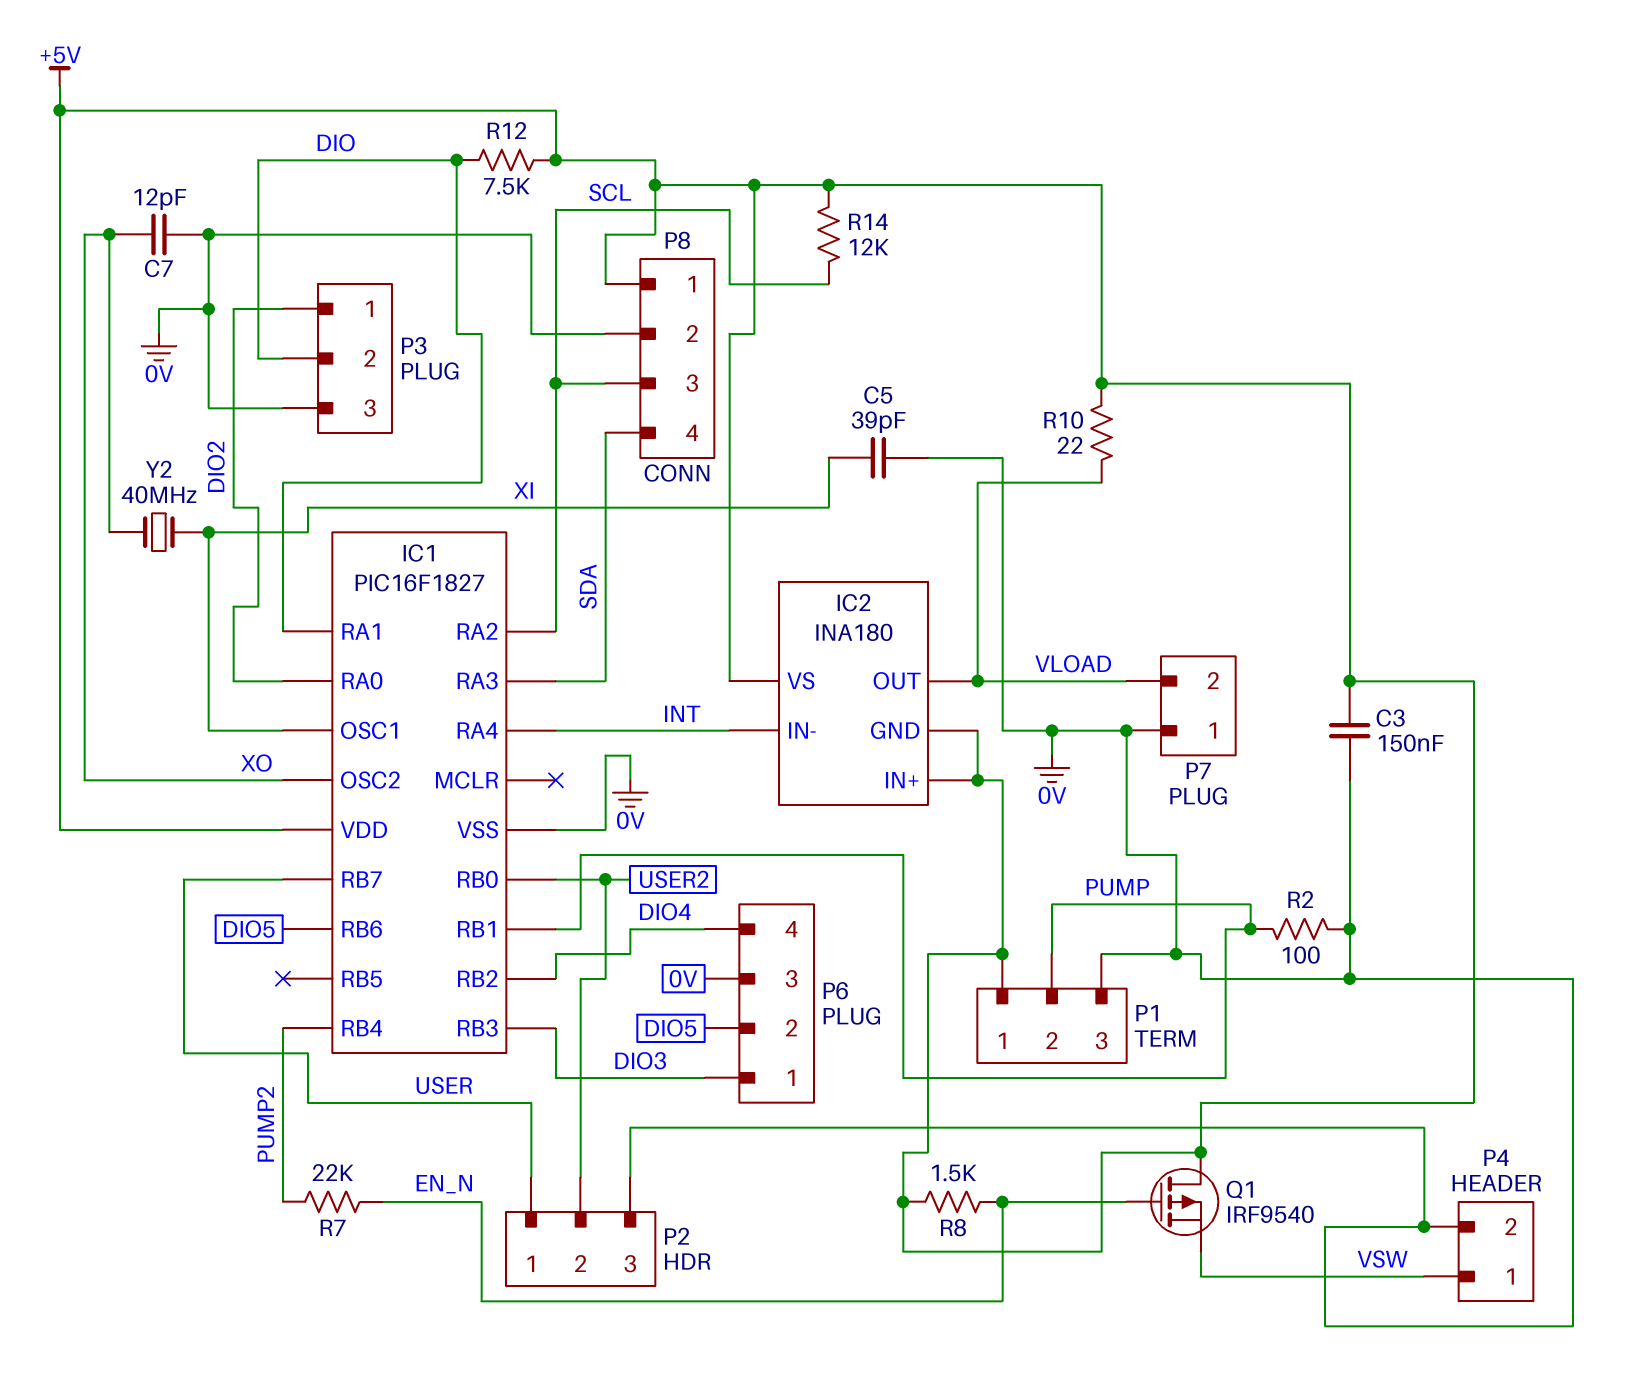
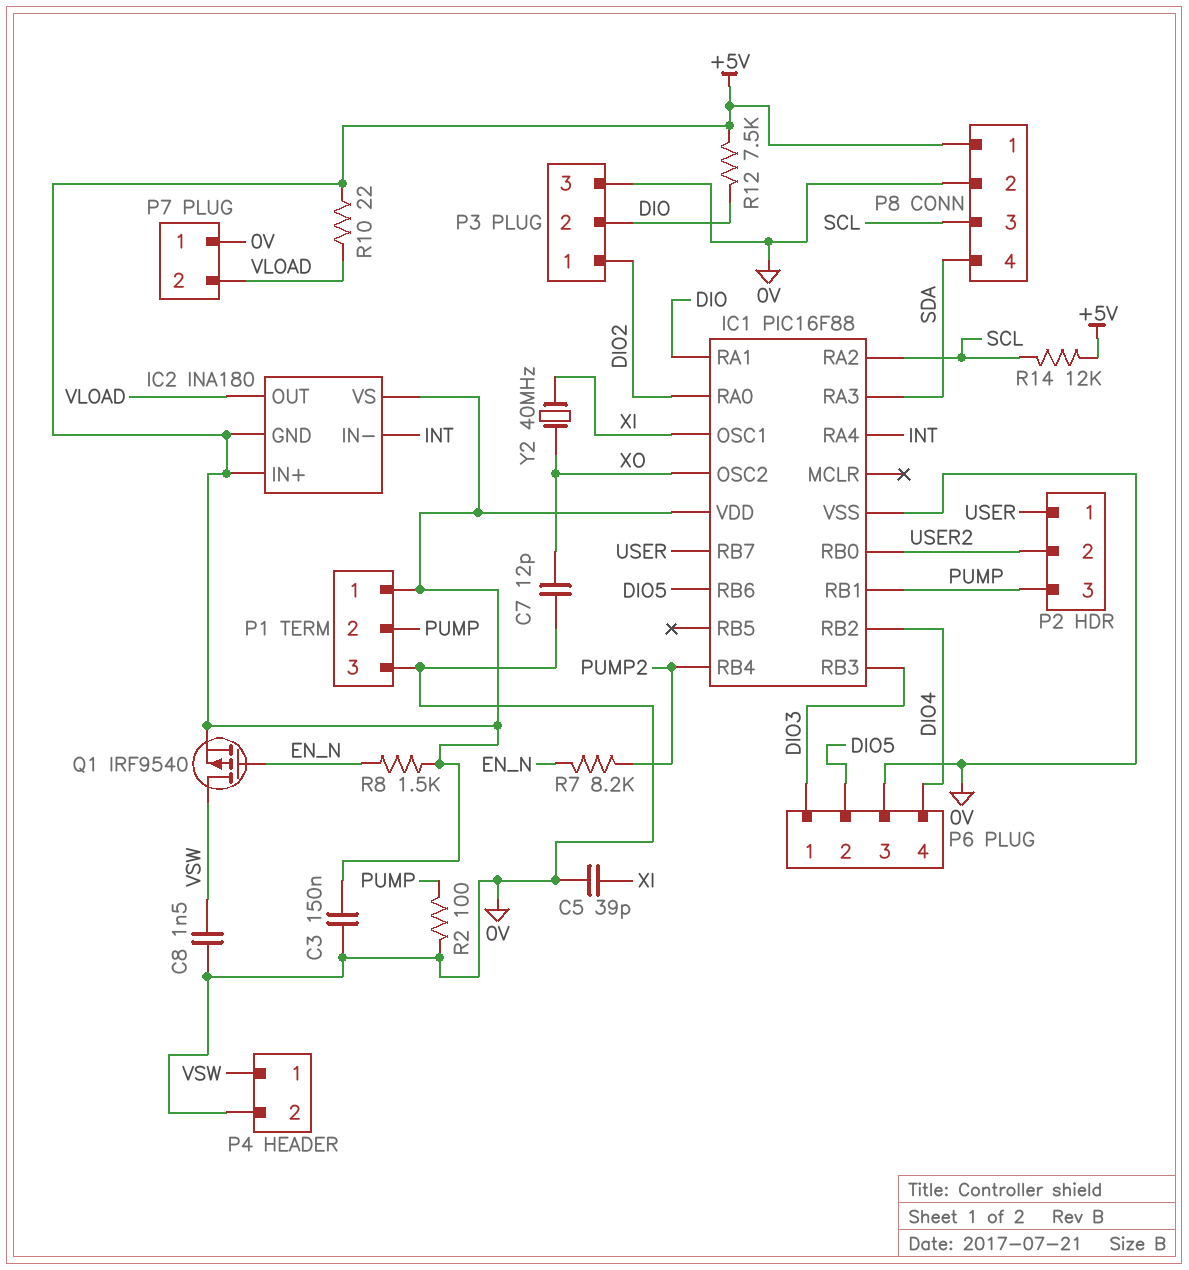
C8: none -> 1.5nF (0V, VSW)
IC1: PIC16F1827 -> PIC16F88
P2 pin 3: 0V -> PUMP
Q1: PMOS IRF9540 (G EN_N, D +5V, S VSW) -> PMOS IRF9540 (G EN_N, D VSW, S +5V)
R7: 22k (EN_N, PUMP2) -> 8.2k (EN_N, PUMP2)

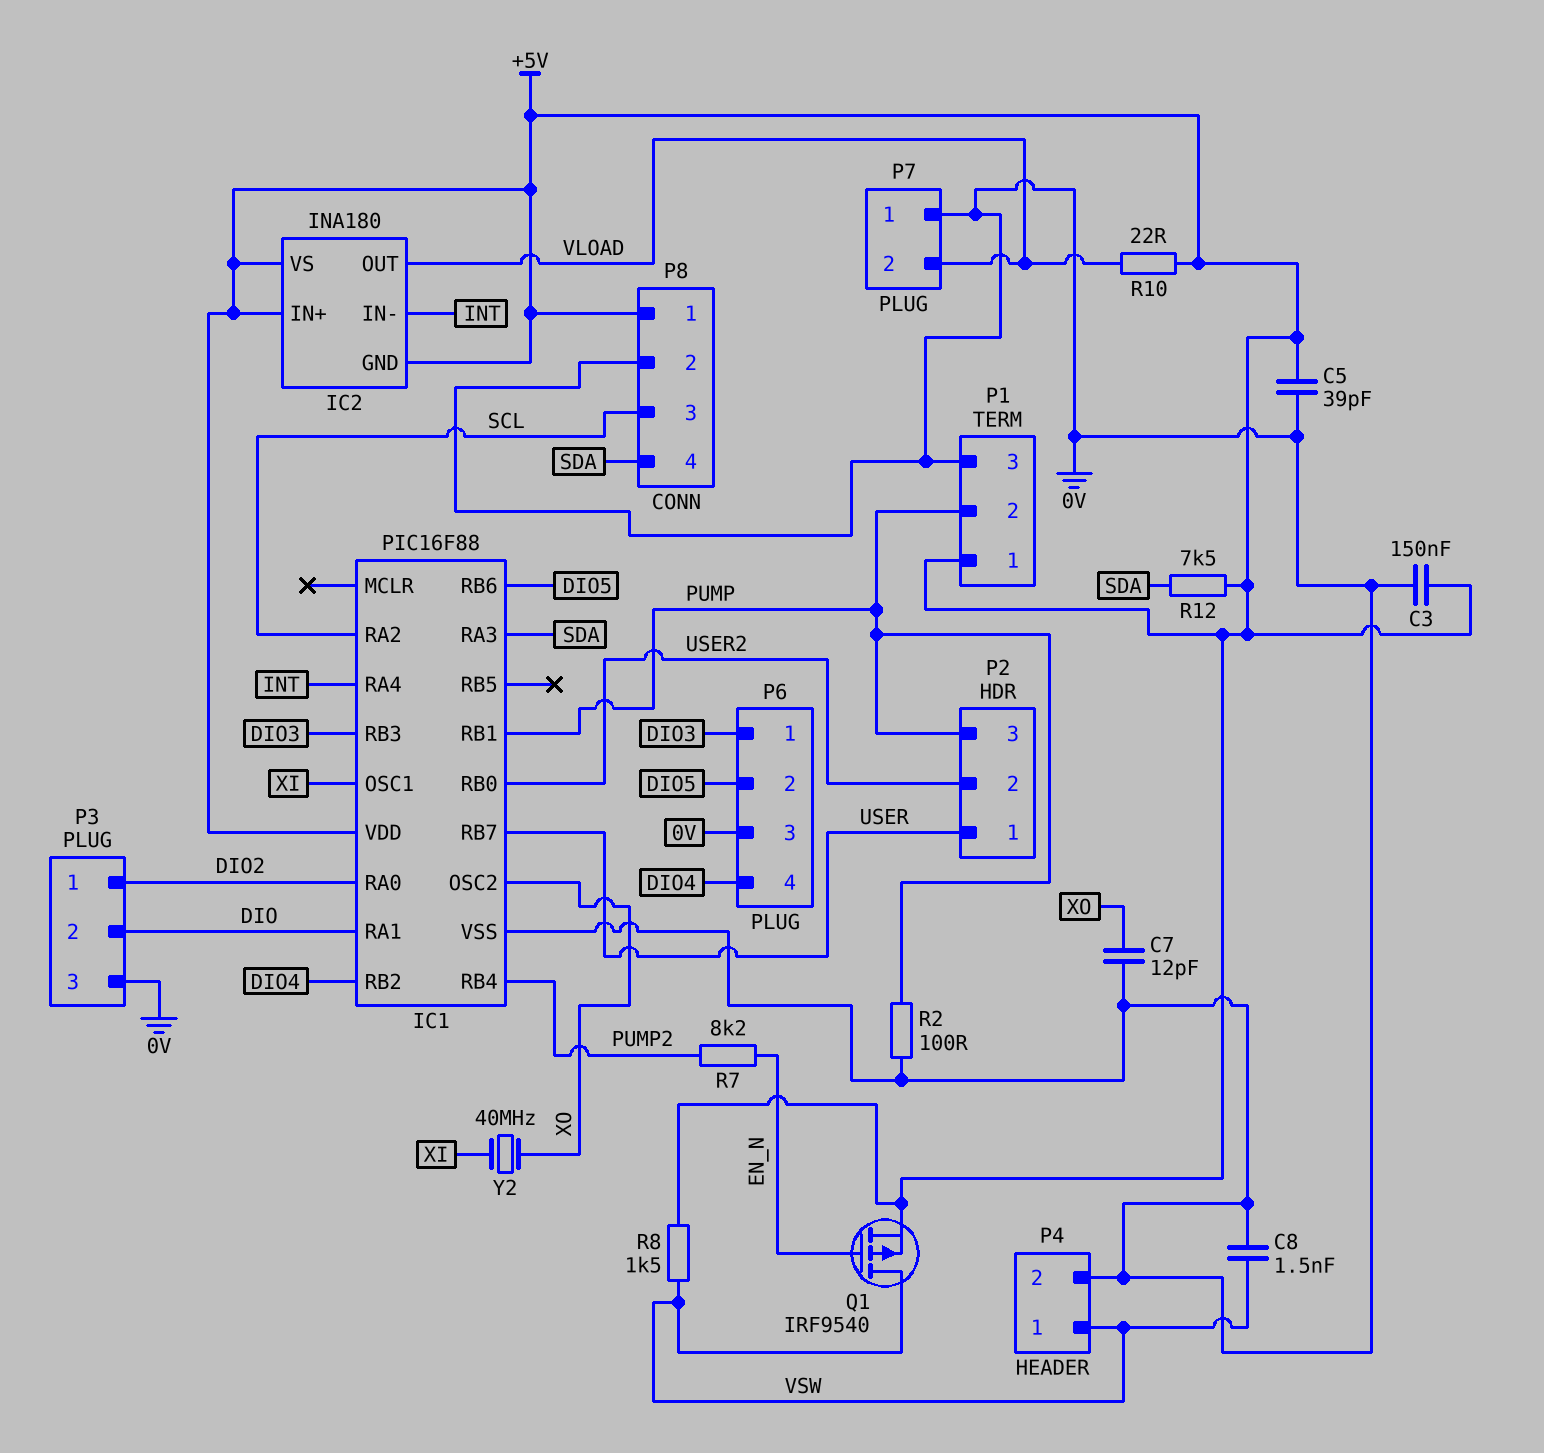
C5: 39pF (0V, XI) -> 39pF (+5V, 0V)
R8: 1.5k (+5V, EN_N) -> 1.5k (+5V, VSW)
R12: 7.5k (+5V, DIO) -> 7.5k (+5V, SDA)
R14: 12k (+5V, SCL) -> none

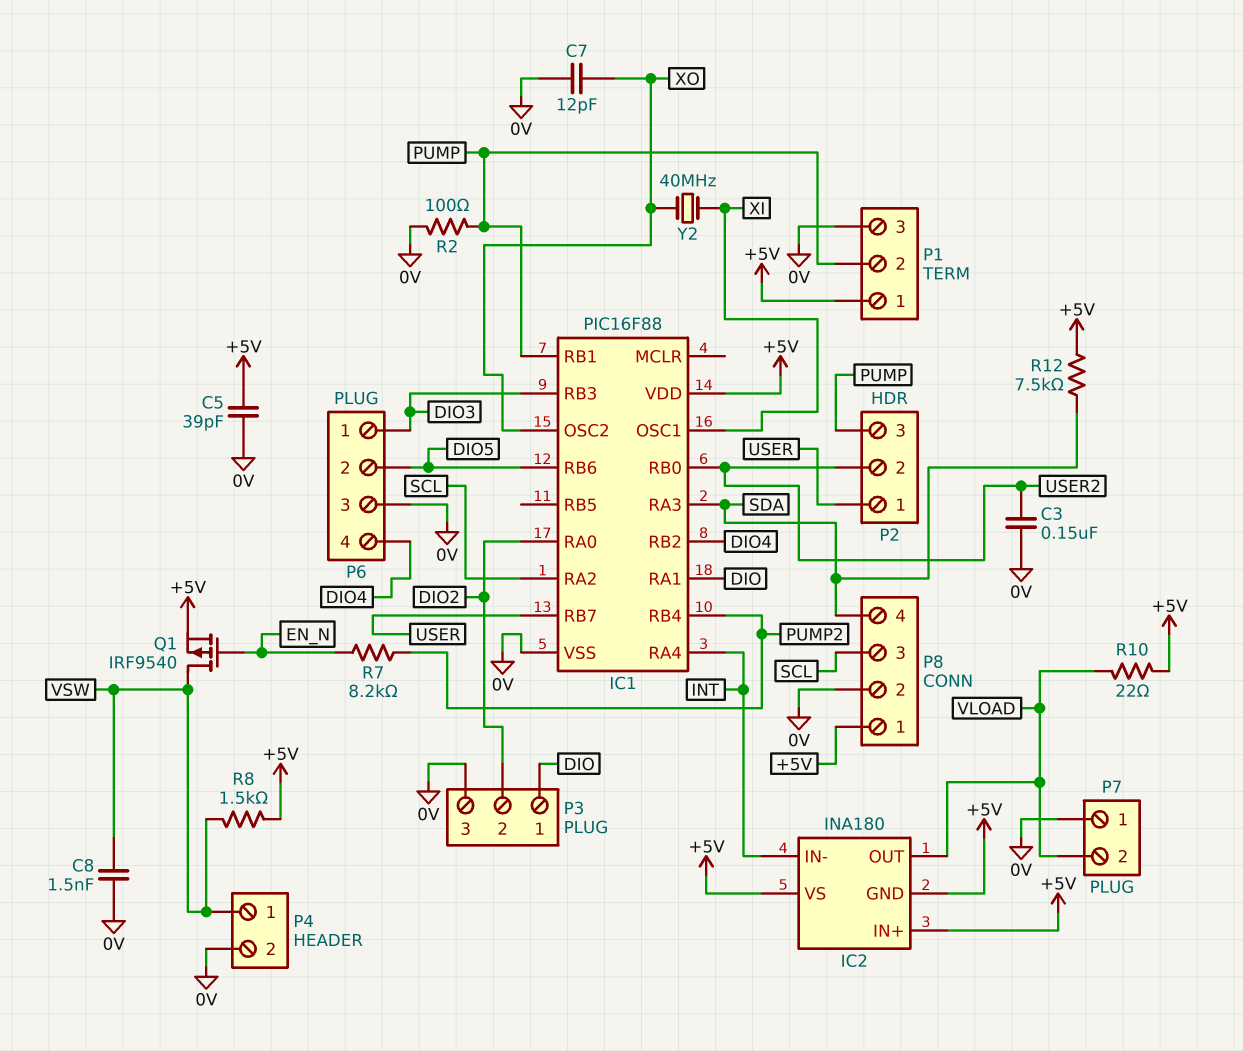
C3: 150nF (+5V, 0V) -> 150nF (0V, USER2)
P3 pin 1: DIO2 -> DIO
P3 pin 2: DIO -> DIO2

